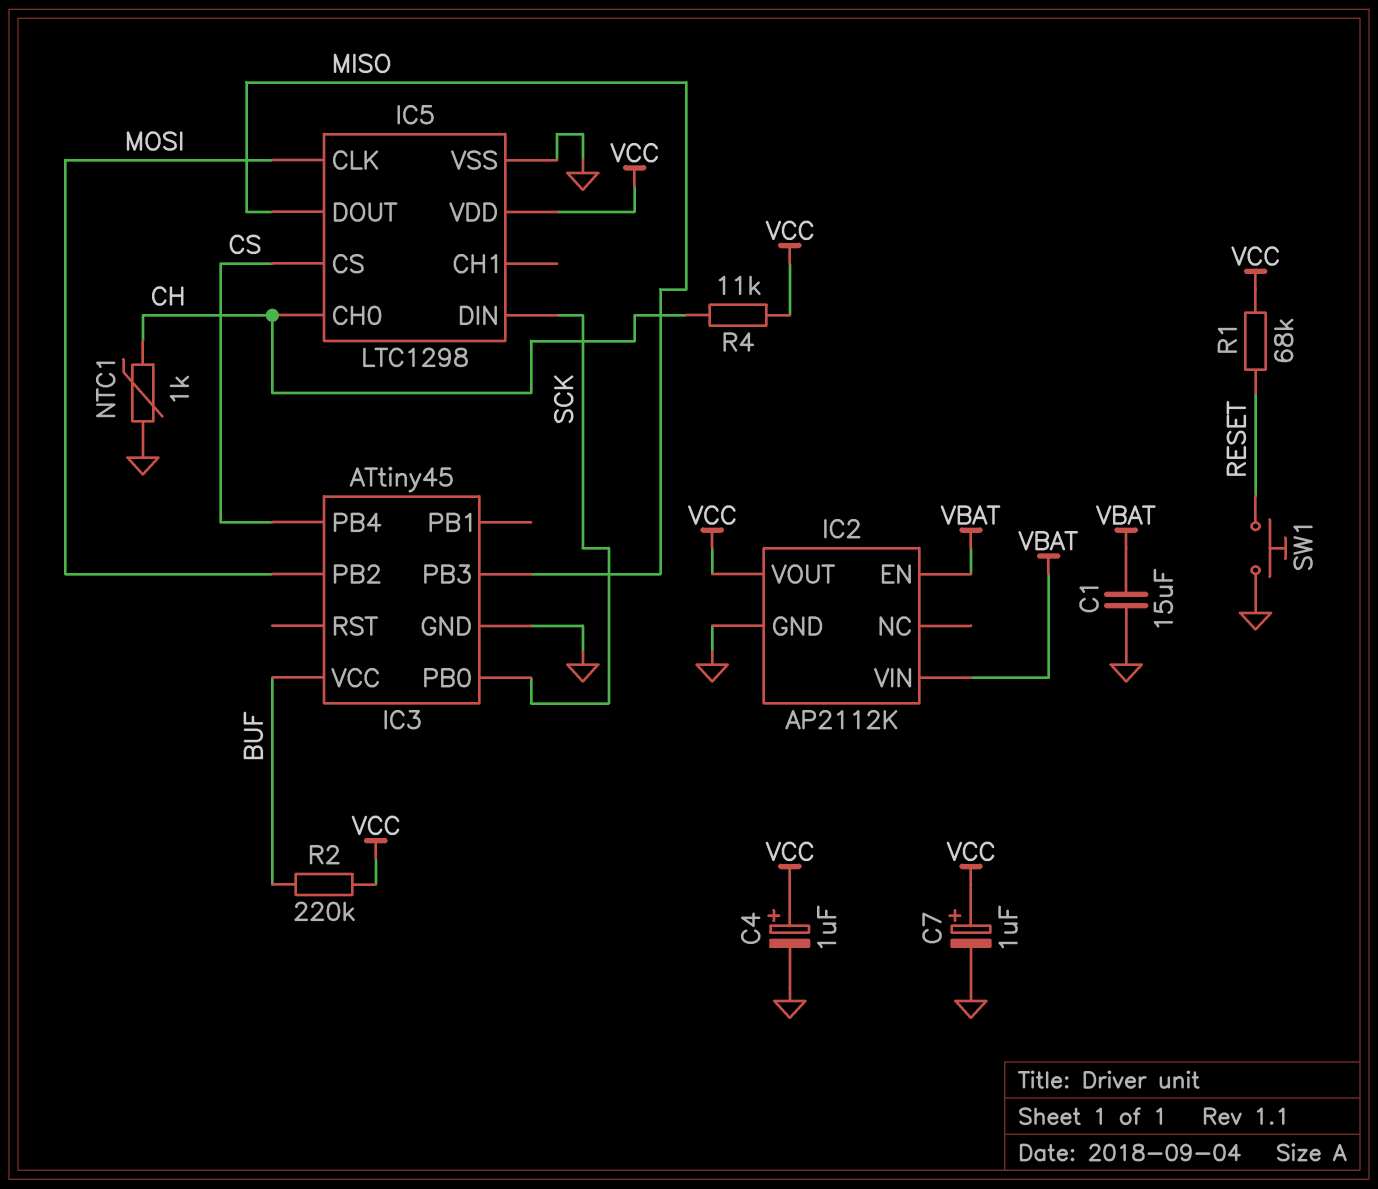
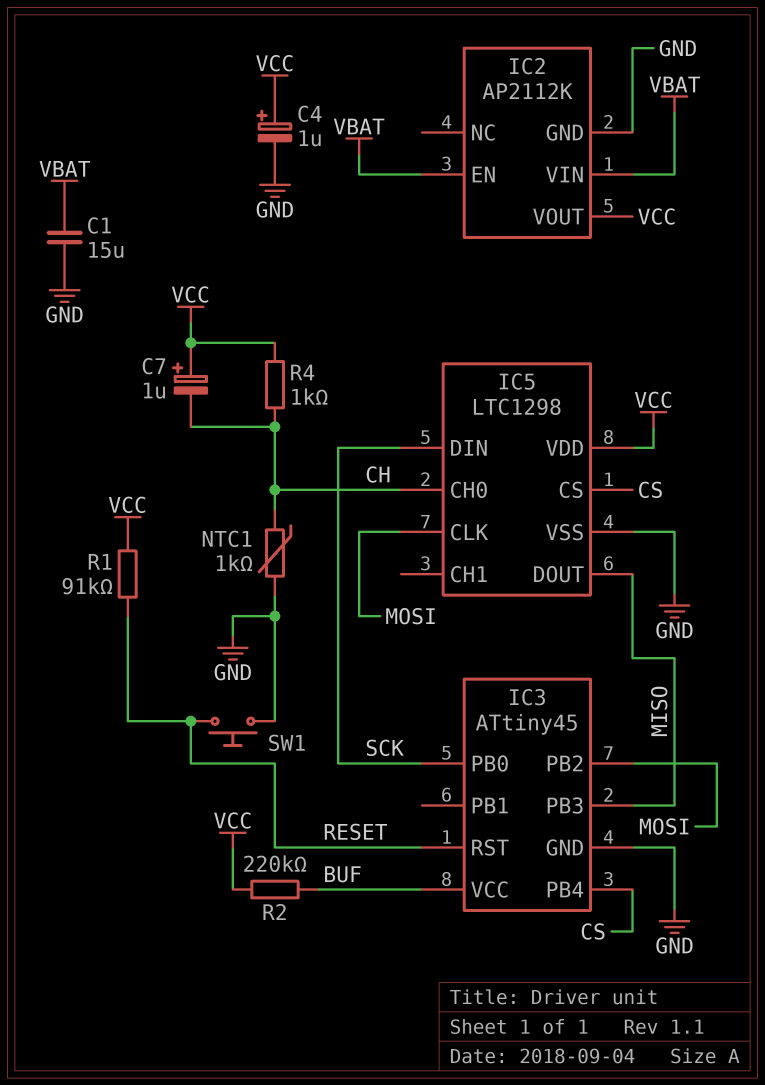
C7: 1uF (plus VCC, minus GND) -> 1uF (plus VCC, minus CH)
IC3 pin RST: none -> RESET
R1: 68k (RESET, VCC) -> 91k (RESET, VCC)
R4: 11k (CH, VCC) -> 1k (CH, VCC)

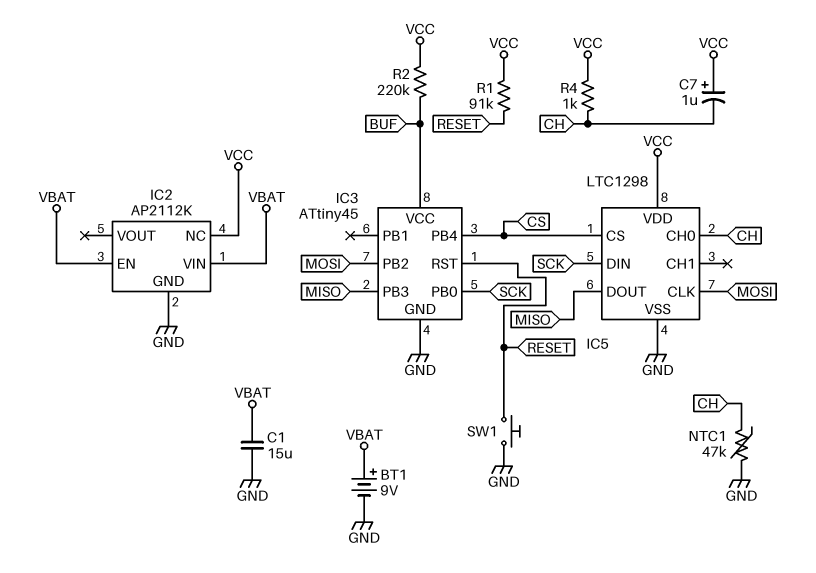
BT1: none -> 9V (plus VBAT, minus GND)
C4: 1uF (plus VCC, minus GND) -> none
IC2 pin NC: none -> VCC
IC2 pin VOUT: VCC -> none
NTC1: 1k (CH, GND) -> 47k (CH, GND)

